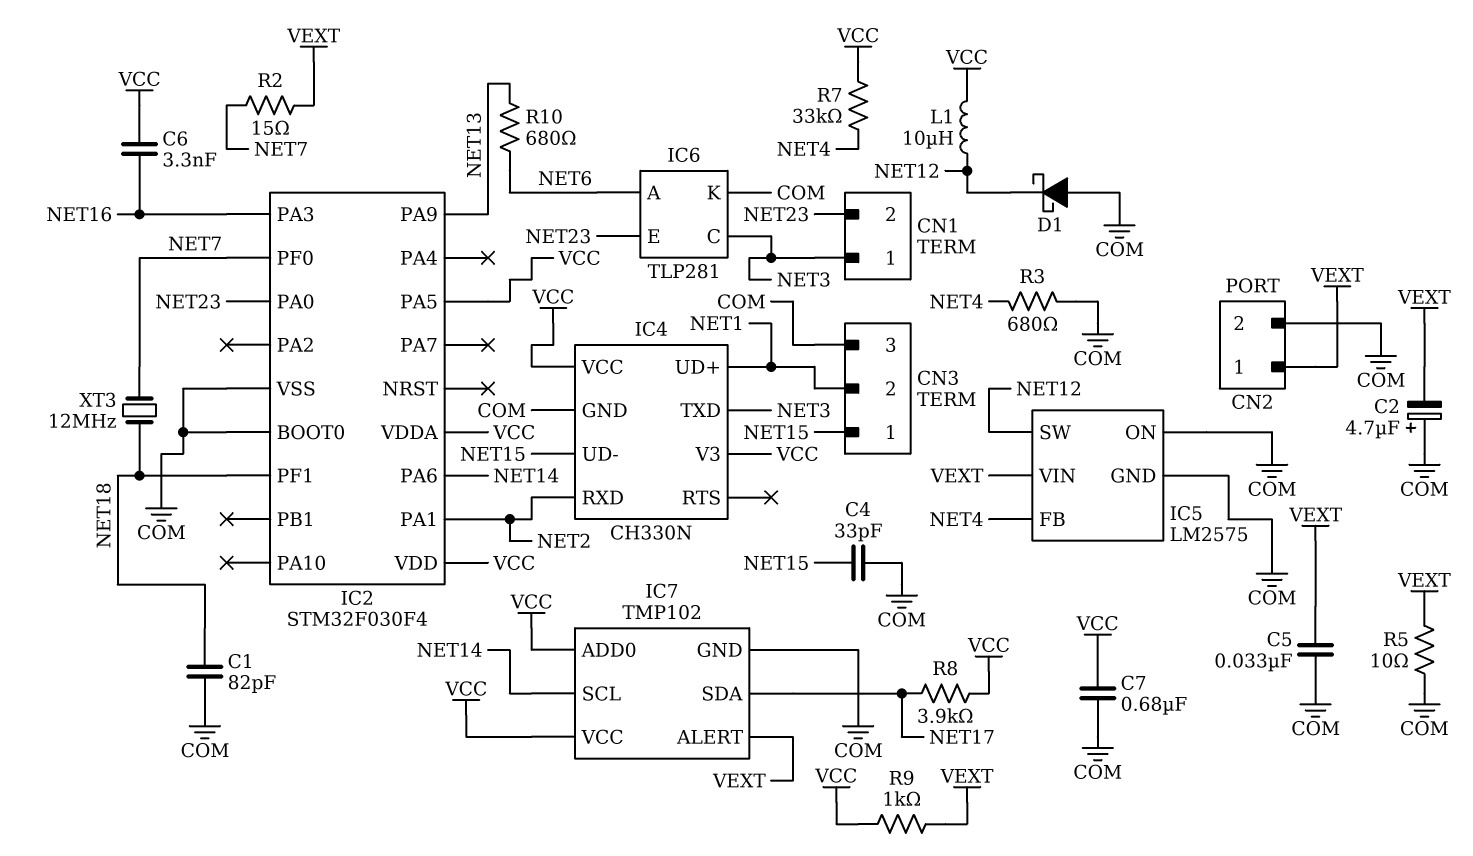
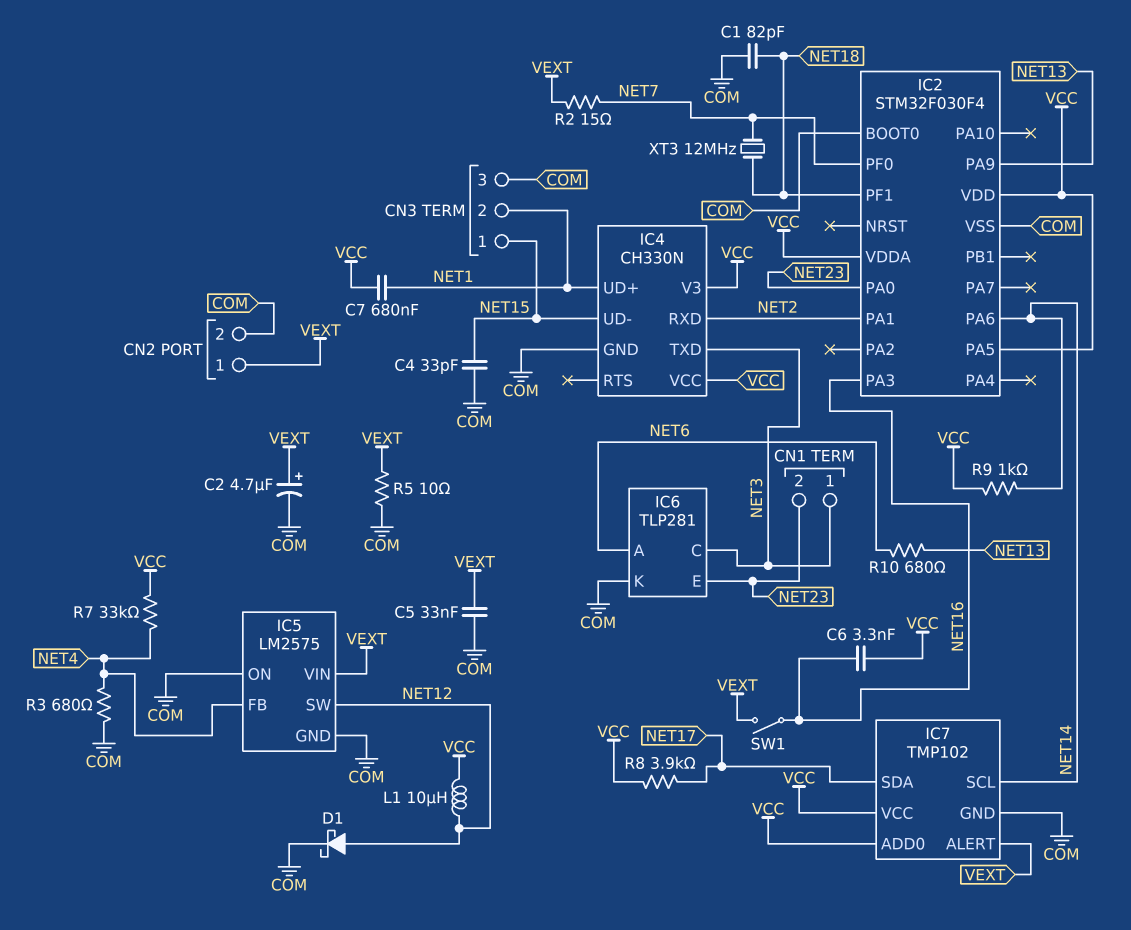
C2: 4.7uF (plus COM, minus VEXT) -> 4.7uF (plus VEXT, minus COM)
C7: 680nF (COM, VCC) -> 680nF (NET1, VCC)
D1: schottky (A COM, K NET12) -> schottky (A NET12, K COM)
R9: 1k (VCC, VEXT) -> 1k (NET14, VCC)
SW1: none -> switch (NET16, VEXT)

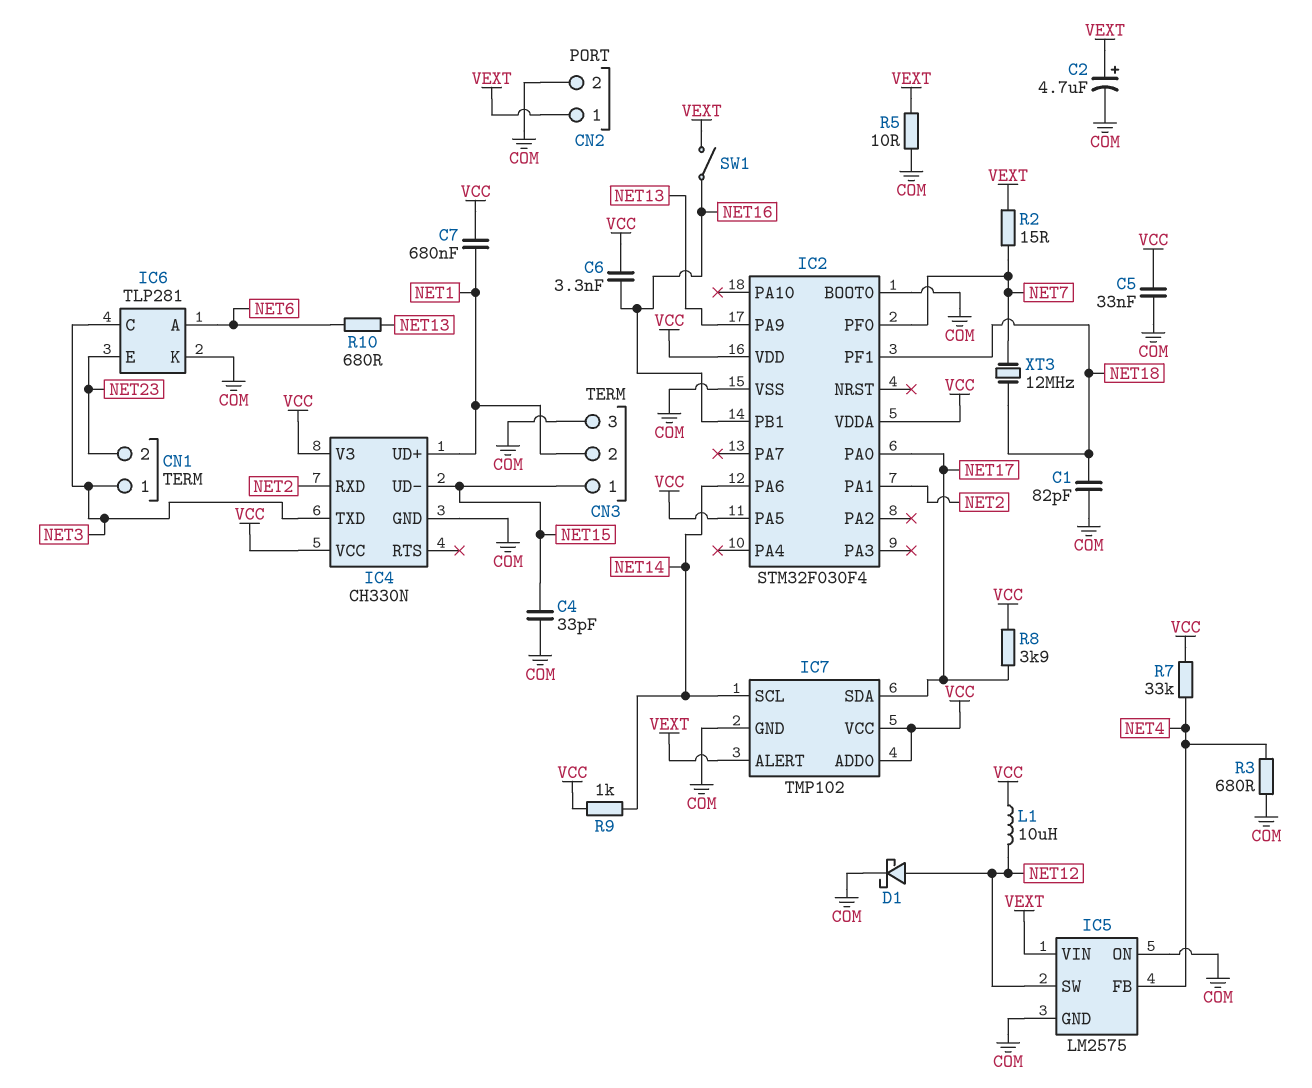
C5: 33nF (COM, VEXT) -> 33nF (COM, VCC)
IC2 pin PA0: NET23 -> NET17
IC2 pin PA3: NET16 -> none
IC2 pin PB1: none -> NET16

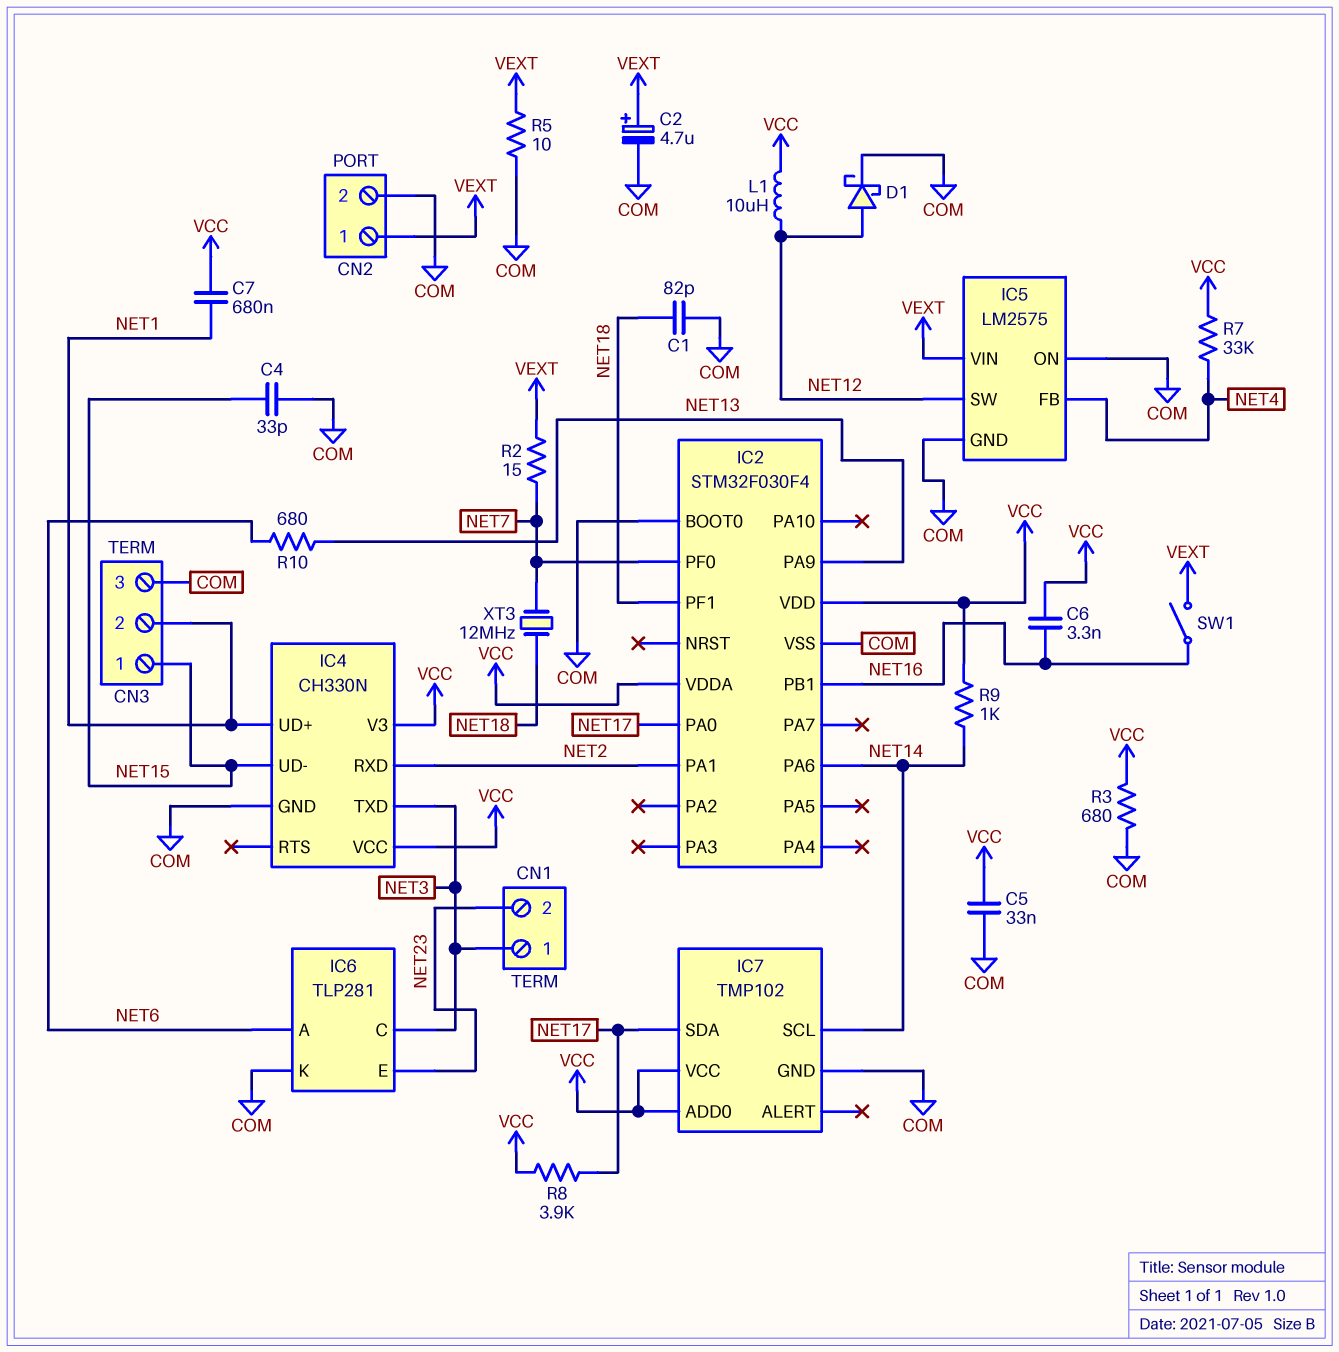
IC2 pin PA5: VCC -> none
IC7 pin ALERT: VEXT -> none
R3: 680 (COM, NET4) -> 680 (COM, VCC)

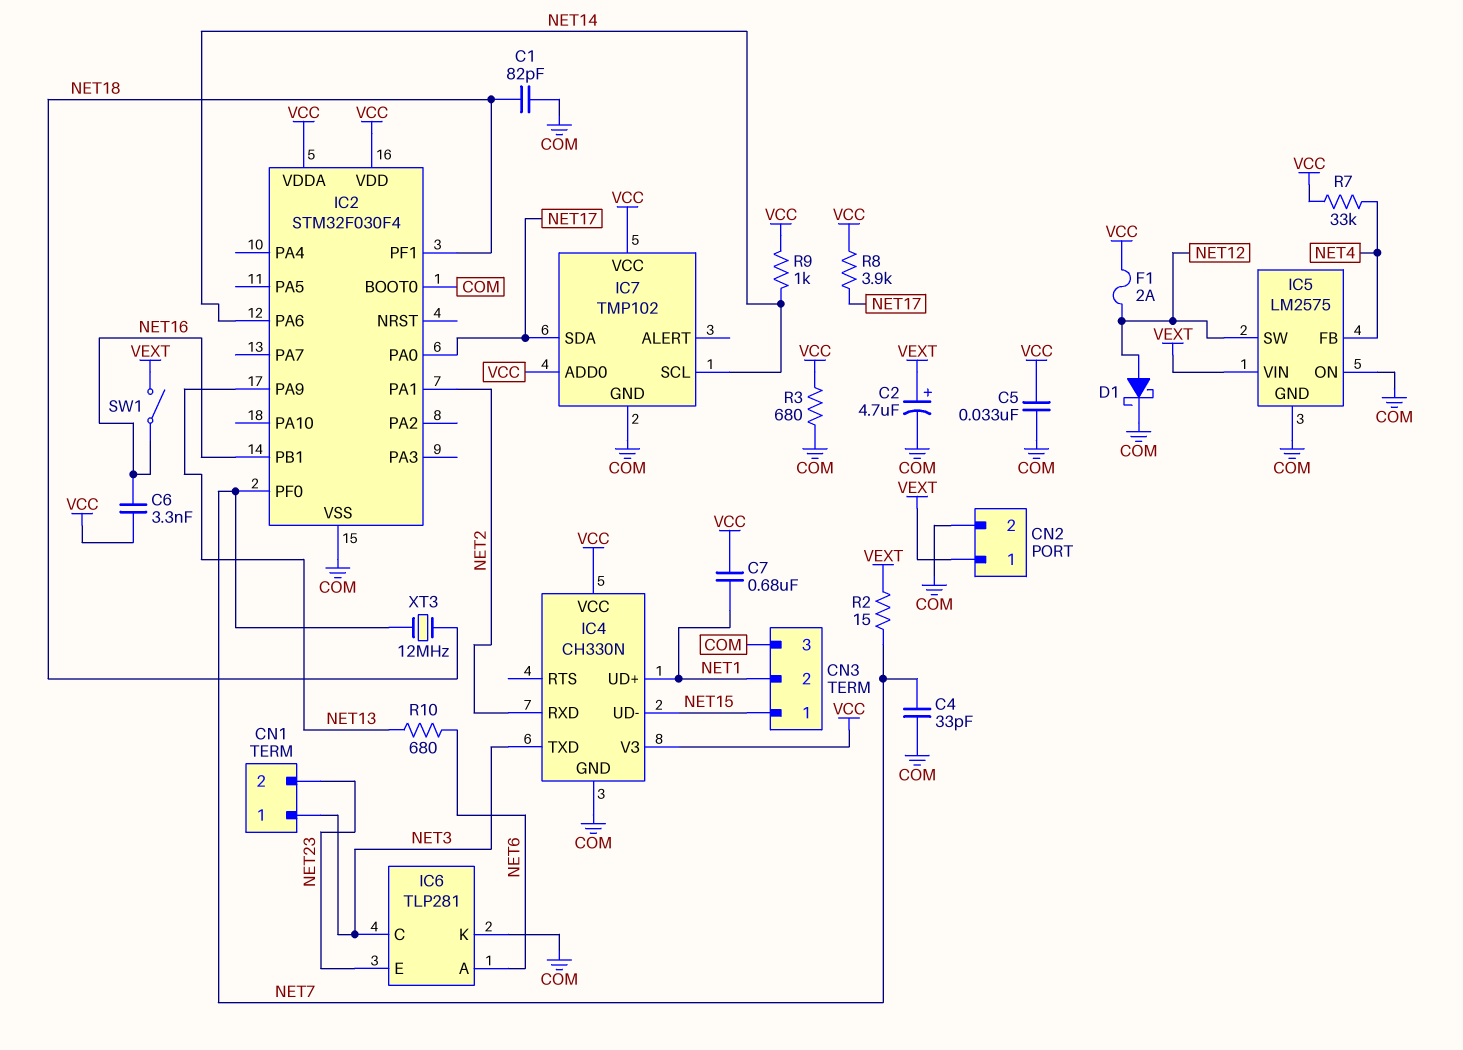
C4: 33pF (COM, NET15) -> 33pF (COM, NET7)
F1: none -> 2A (NET12, VCC)
L1: 10uH (NET12, VCC) -> none
R5: 10 (COM, VEXT) -> none

